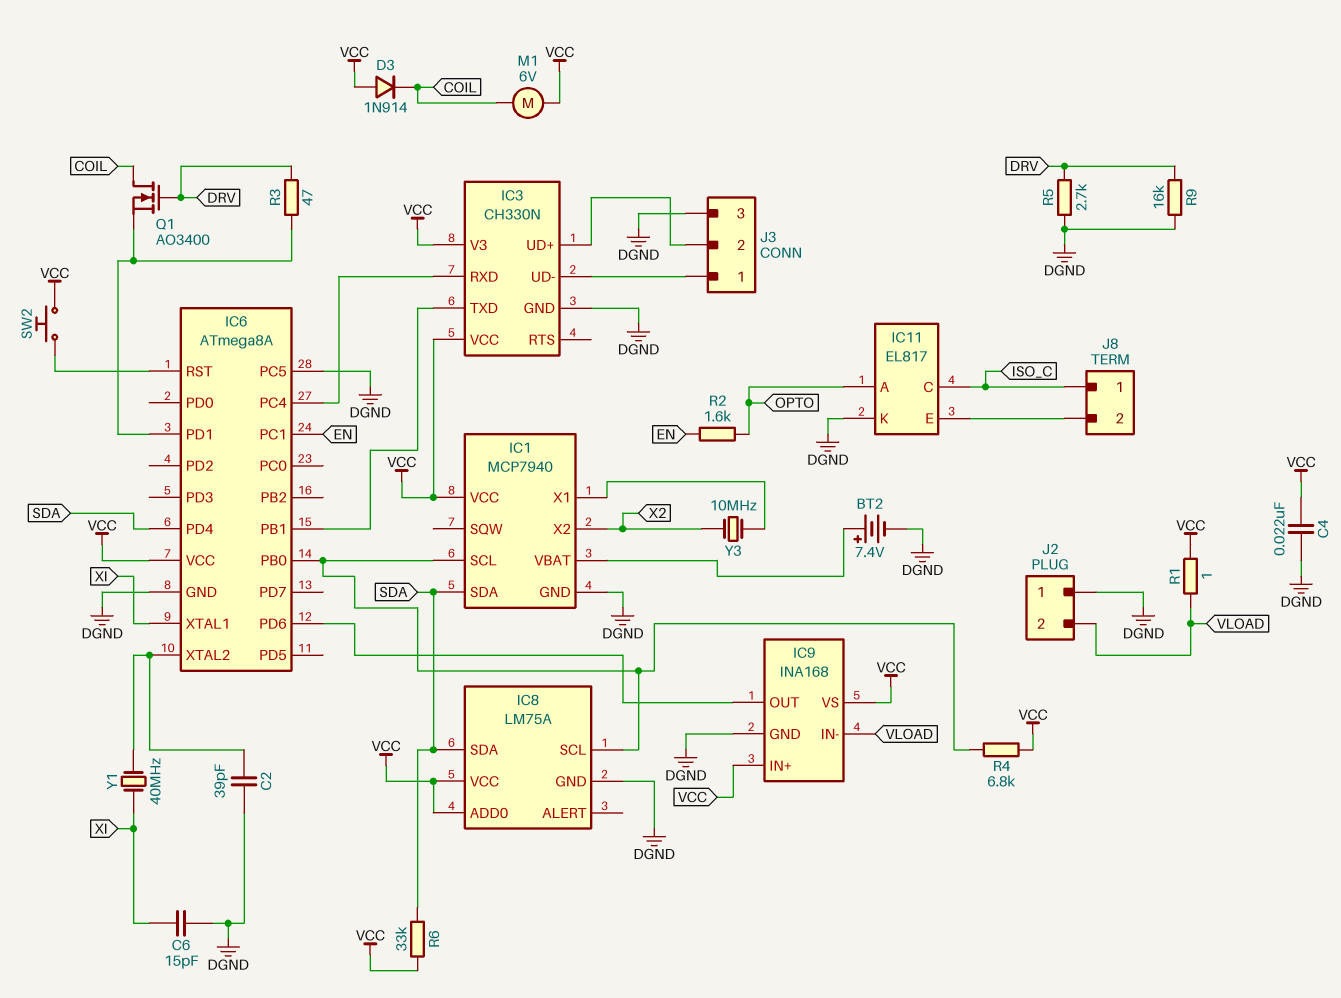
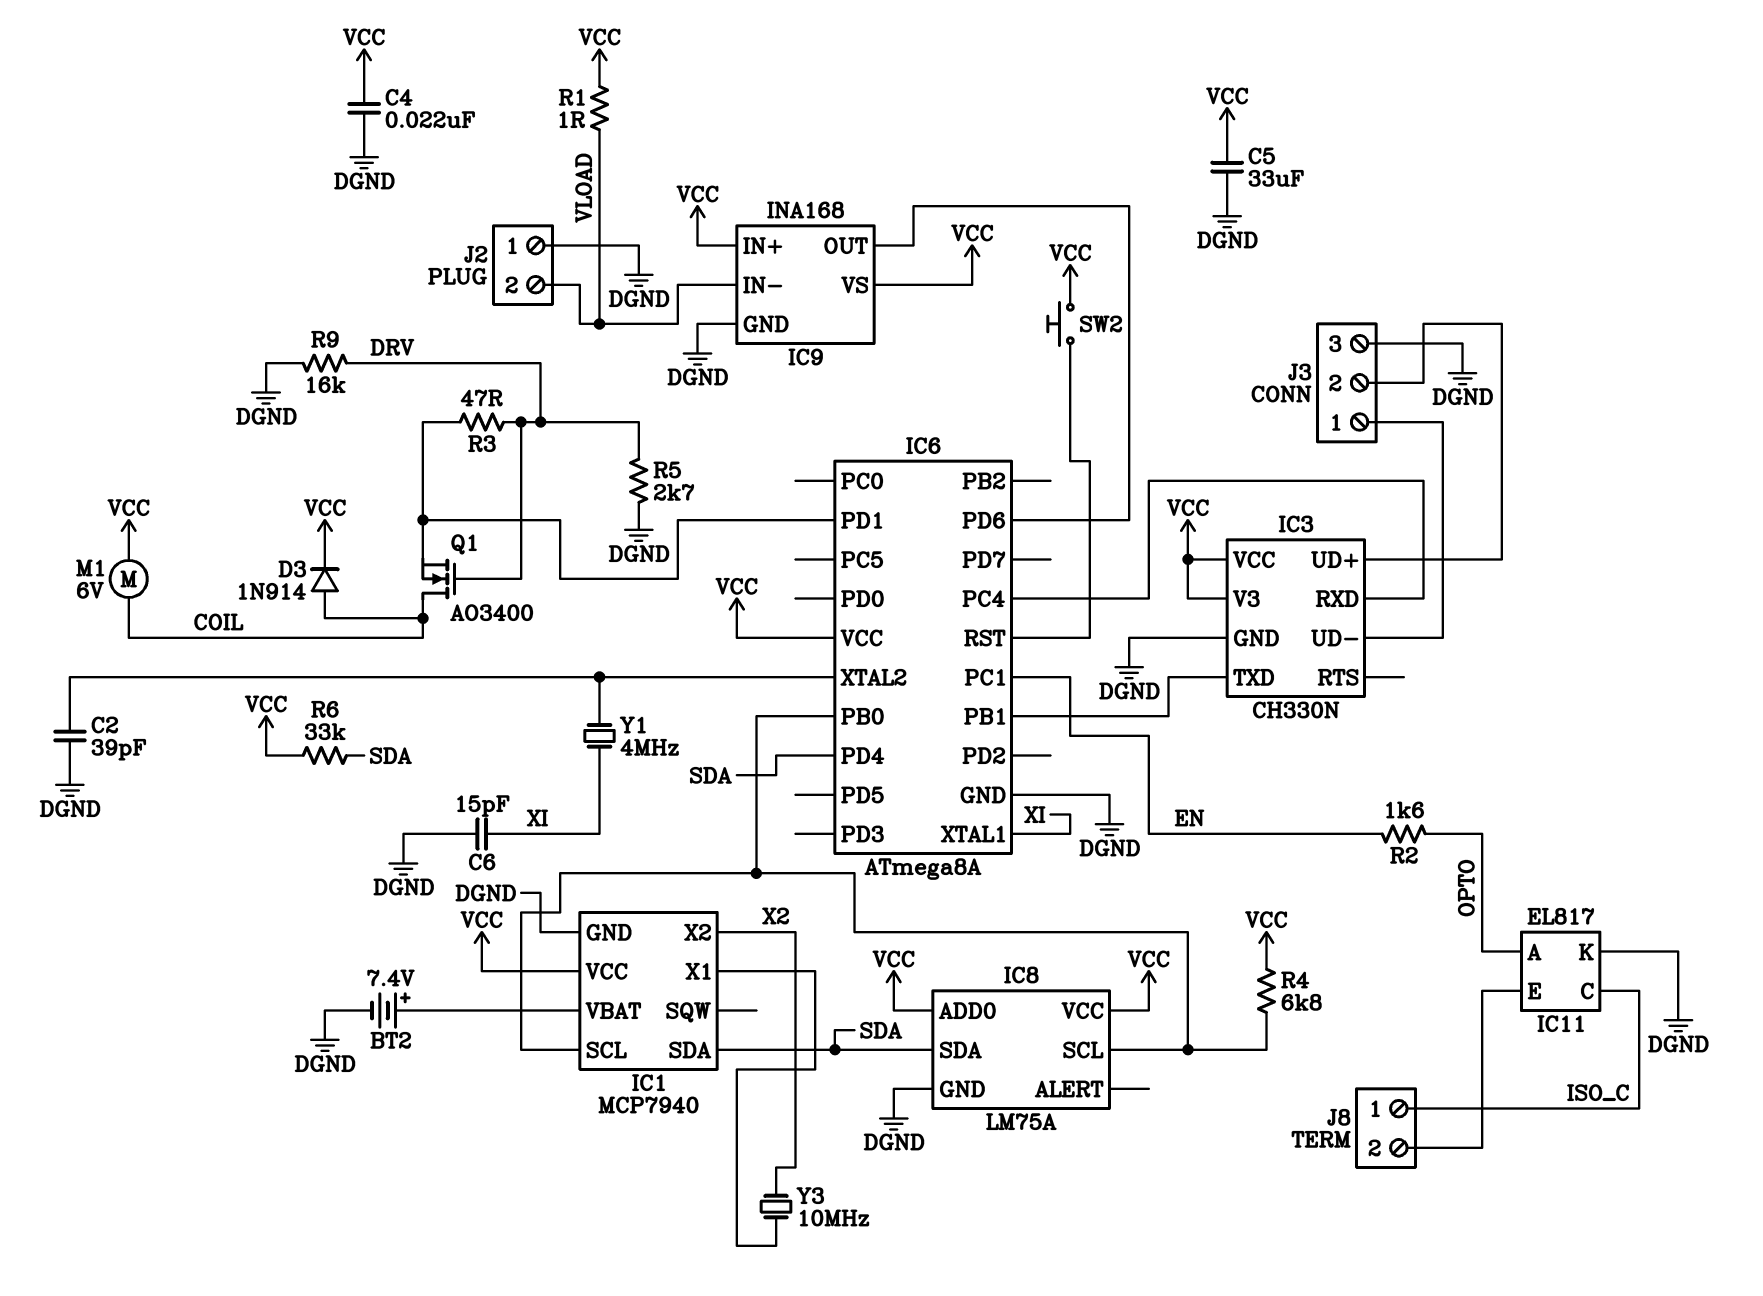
C5: none -> 33uF (DGND, VCC)
D3: diode 1N914 (A VCC, K COIL) -> diode 1N914 (A COIL, K VCC)
IC6 pin PC5: DGND -> none
Y1: 40MHz (IC6/XTAL2, XI) -> 4MHz (IC6/XTAL2, XI)

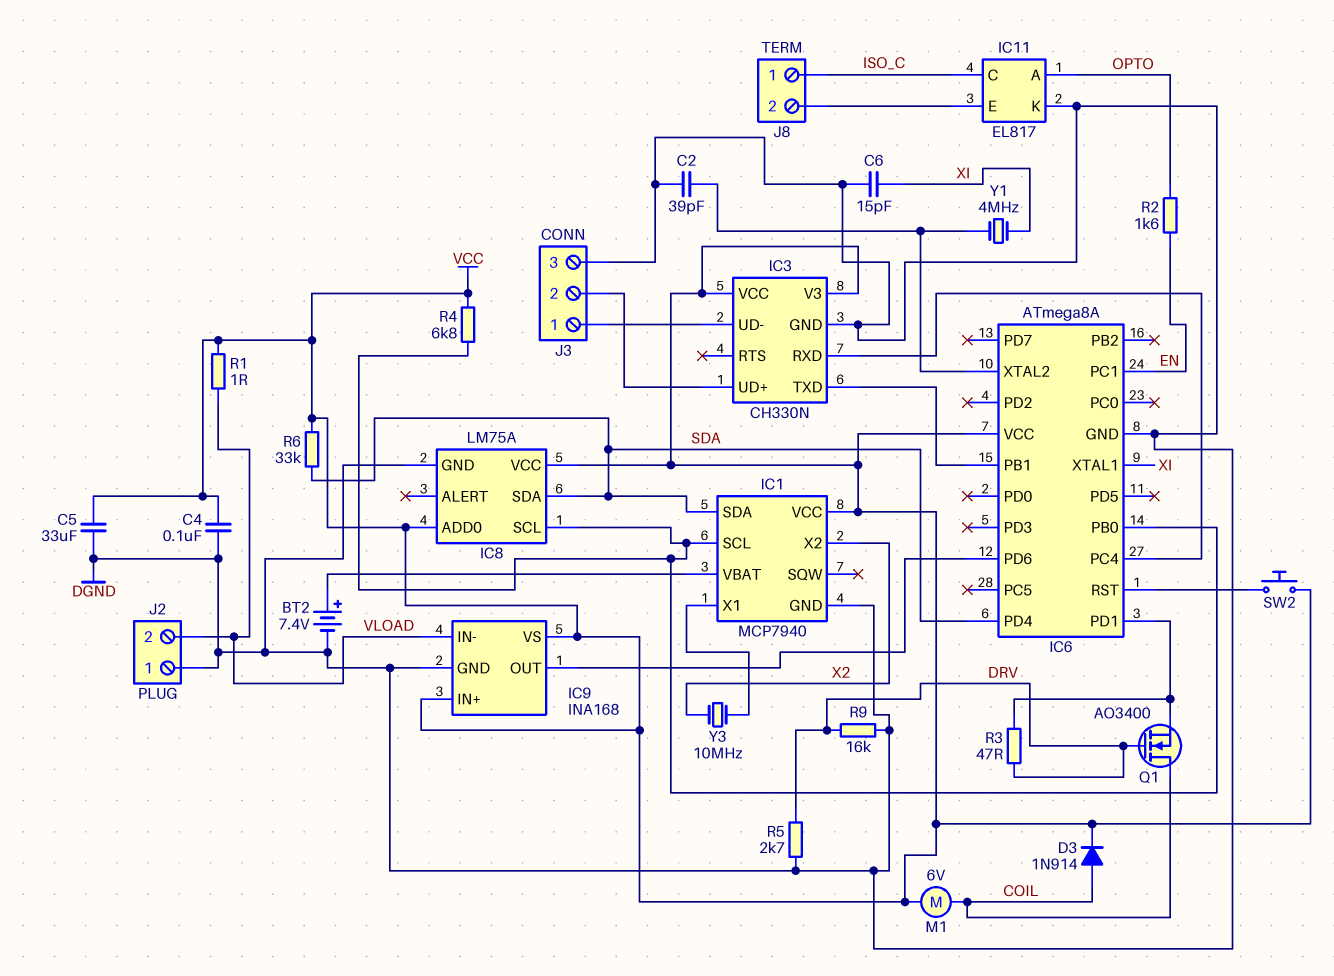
C4: 22nF (DGND, VCC) -> 100nF (DGND, VCC)

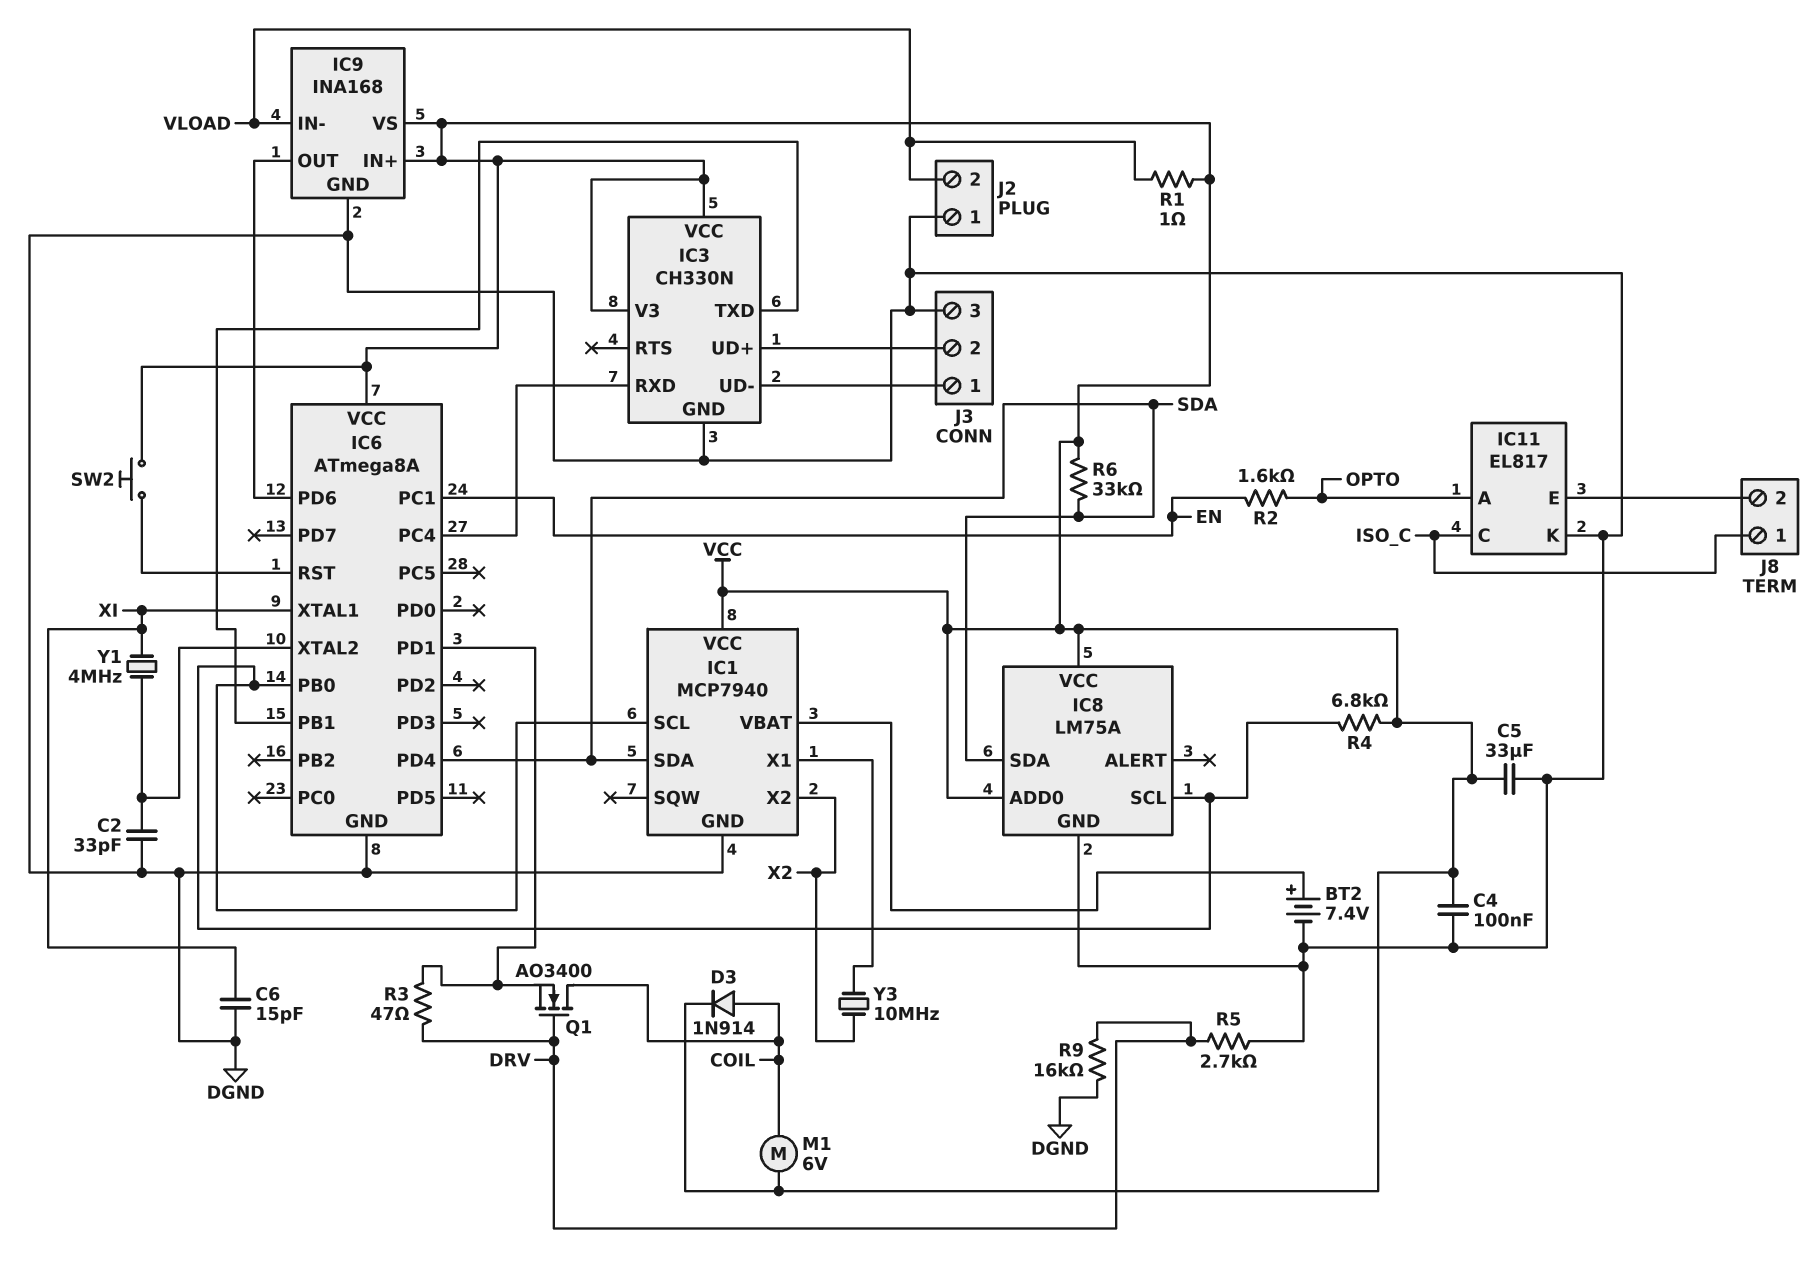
C2: 39pF (DGND, IC6/XTAL2) -> 33pF (DGND, IC6/XTAL2)

